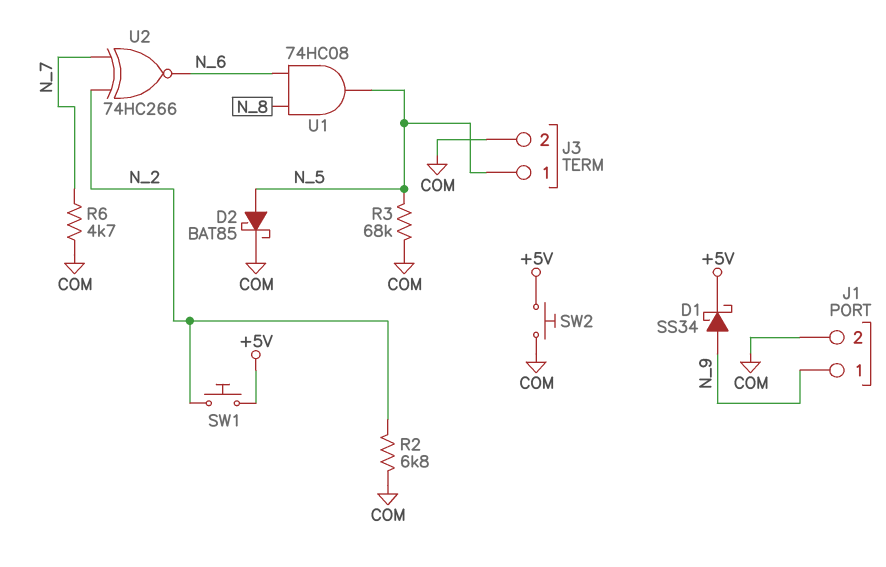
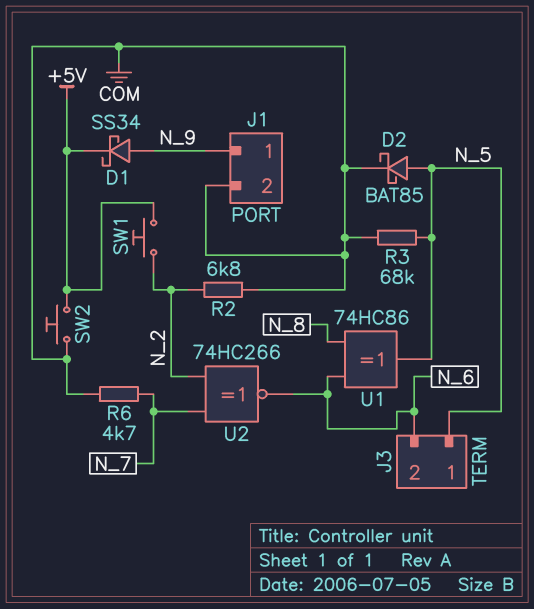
J3 pin 2: COM -> N_6
U1: AND 74HC08 (in N_6, in N_8, out N_5) -> XOR 74HC86 (in N_6, in N_8, out N_5)

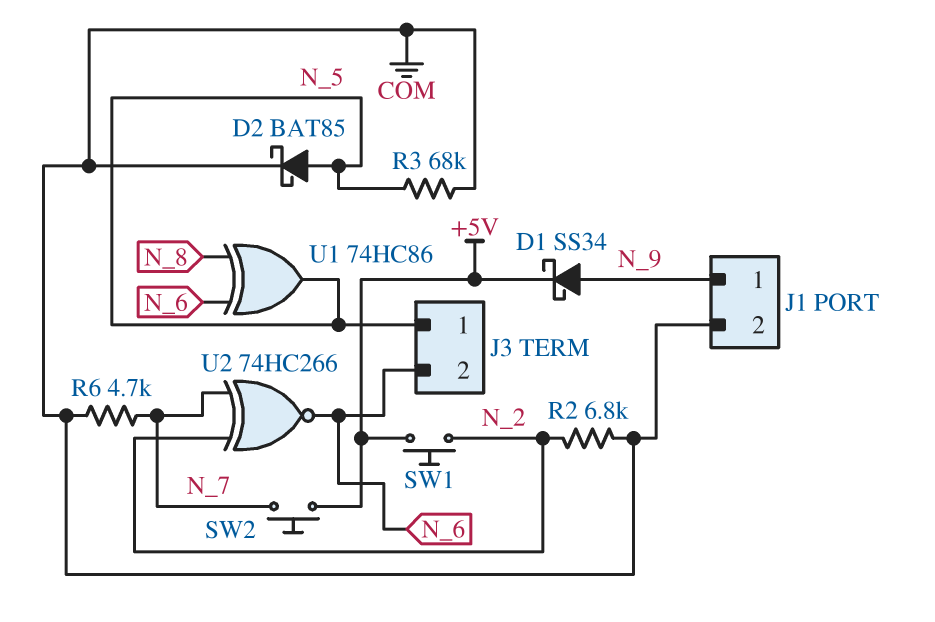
SW2: button (+5V, COM) -> button (+5V, N_7)

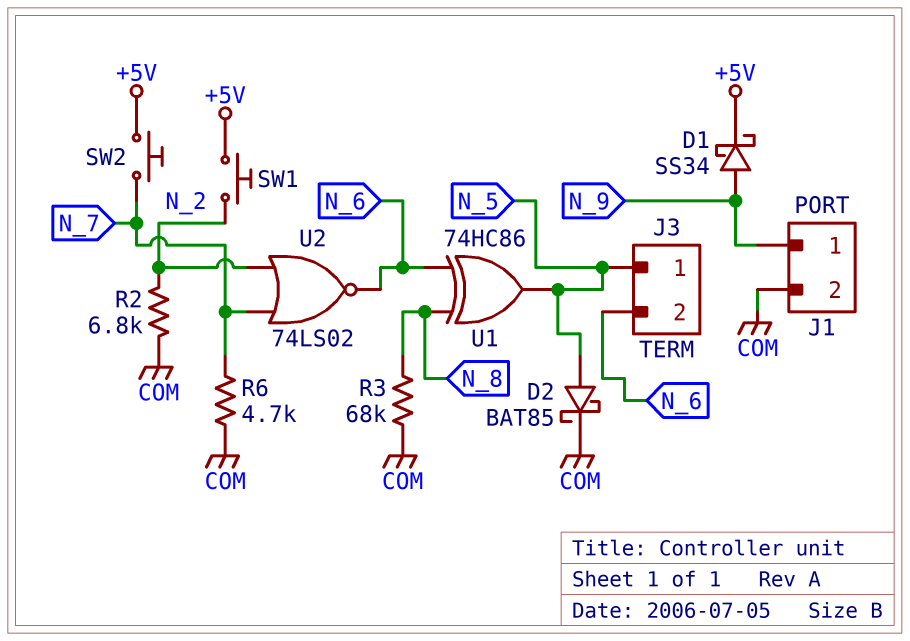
R3: 68k (COM, N_5) -> 68k (COM, N_8)
U2: XNOR 74HC266 (in N_2, in N_7, out N_6) -> NOR 74LS02 (in N_2, in N_7, out N_6)

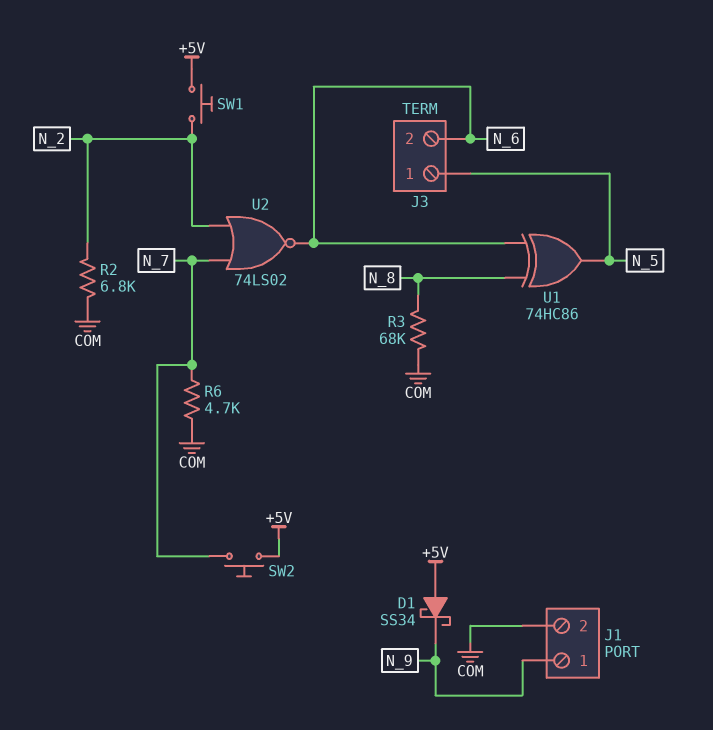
D1: schottky SS34 (A N_9, K +5V) -> schottky SS34 (A +5V, K N_9)
D2: schottky BAT85 (A N_5, K COM) -> none

